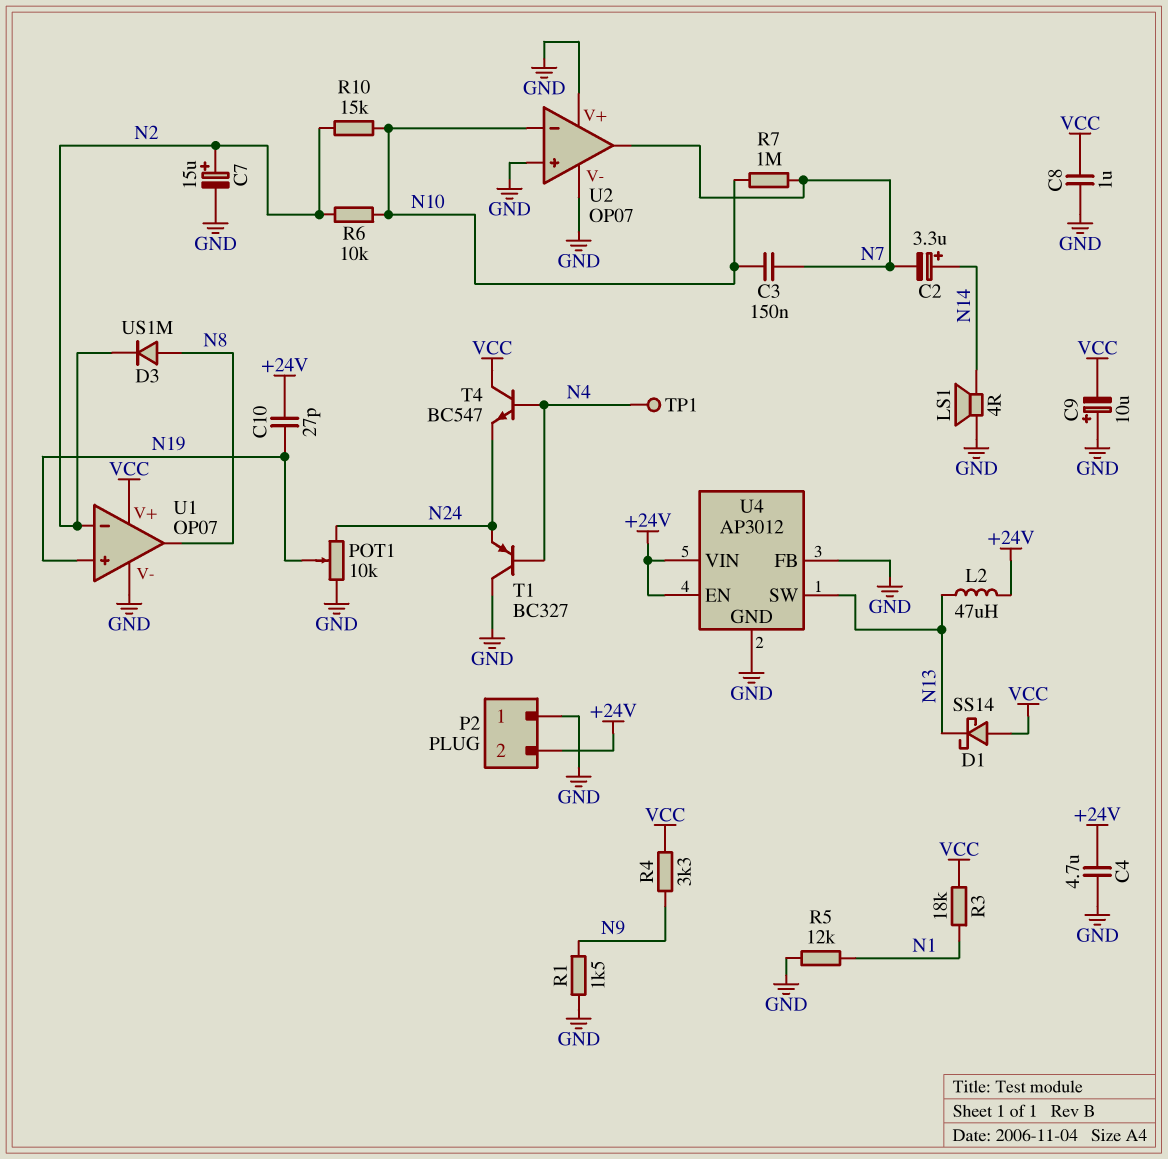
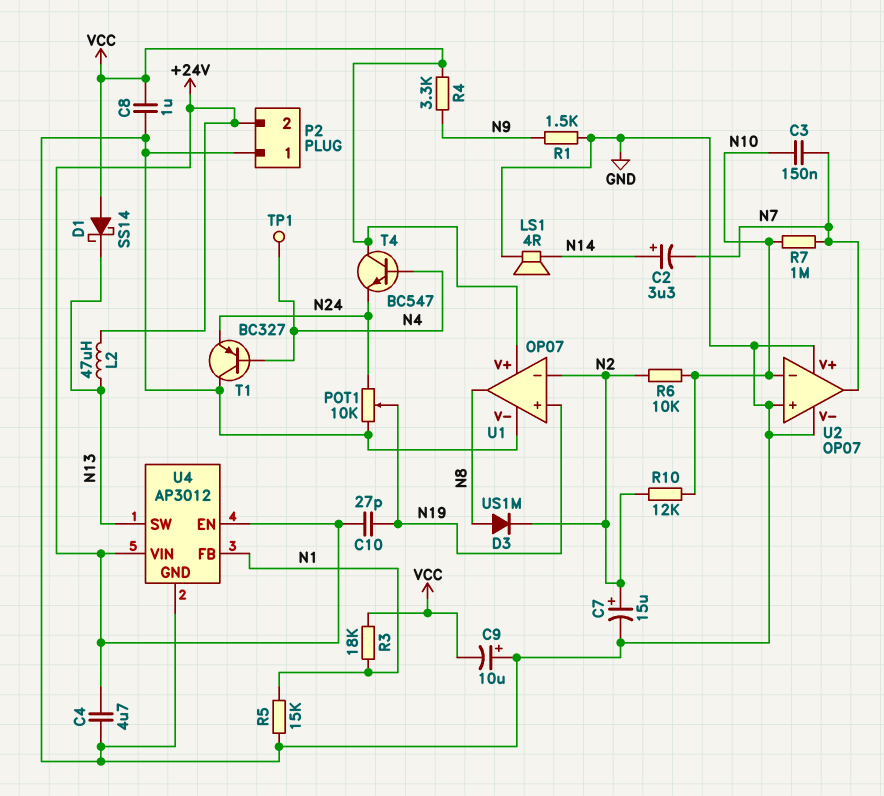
R5: 12k (GND, N1) -> 15k (GND, N1)
R10: 15k (N2, N10) -> 12k (N2, N10)
U4 pin FB: GND -> N1

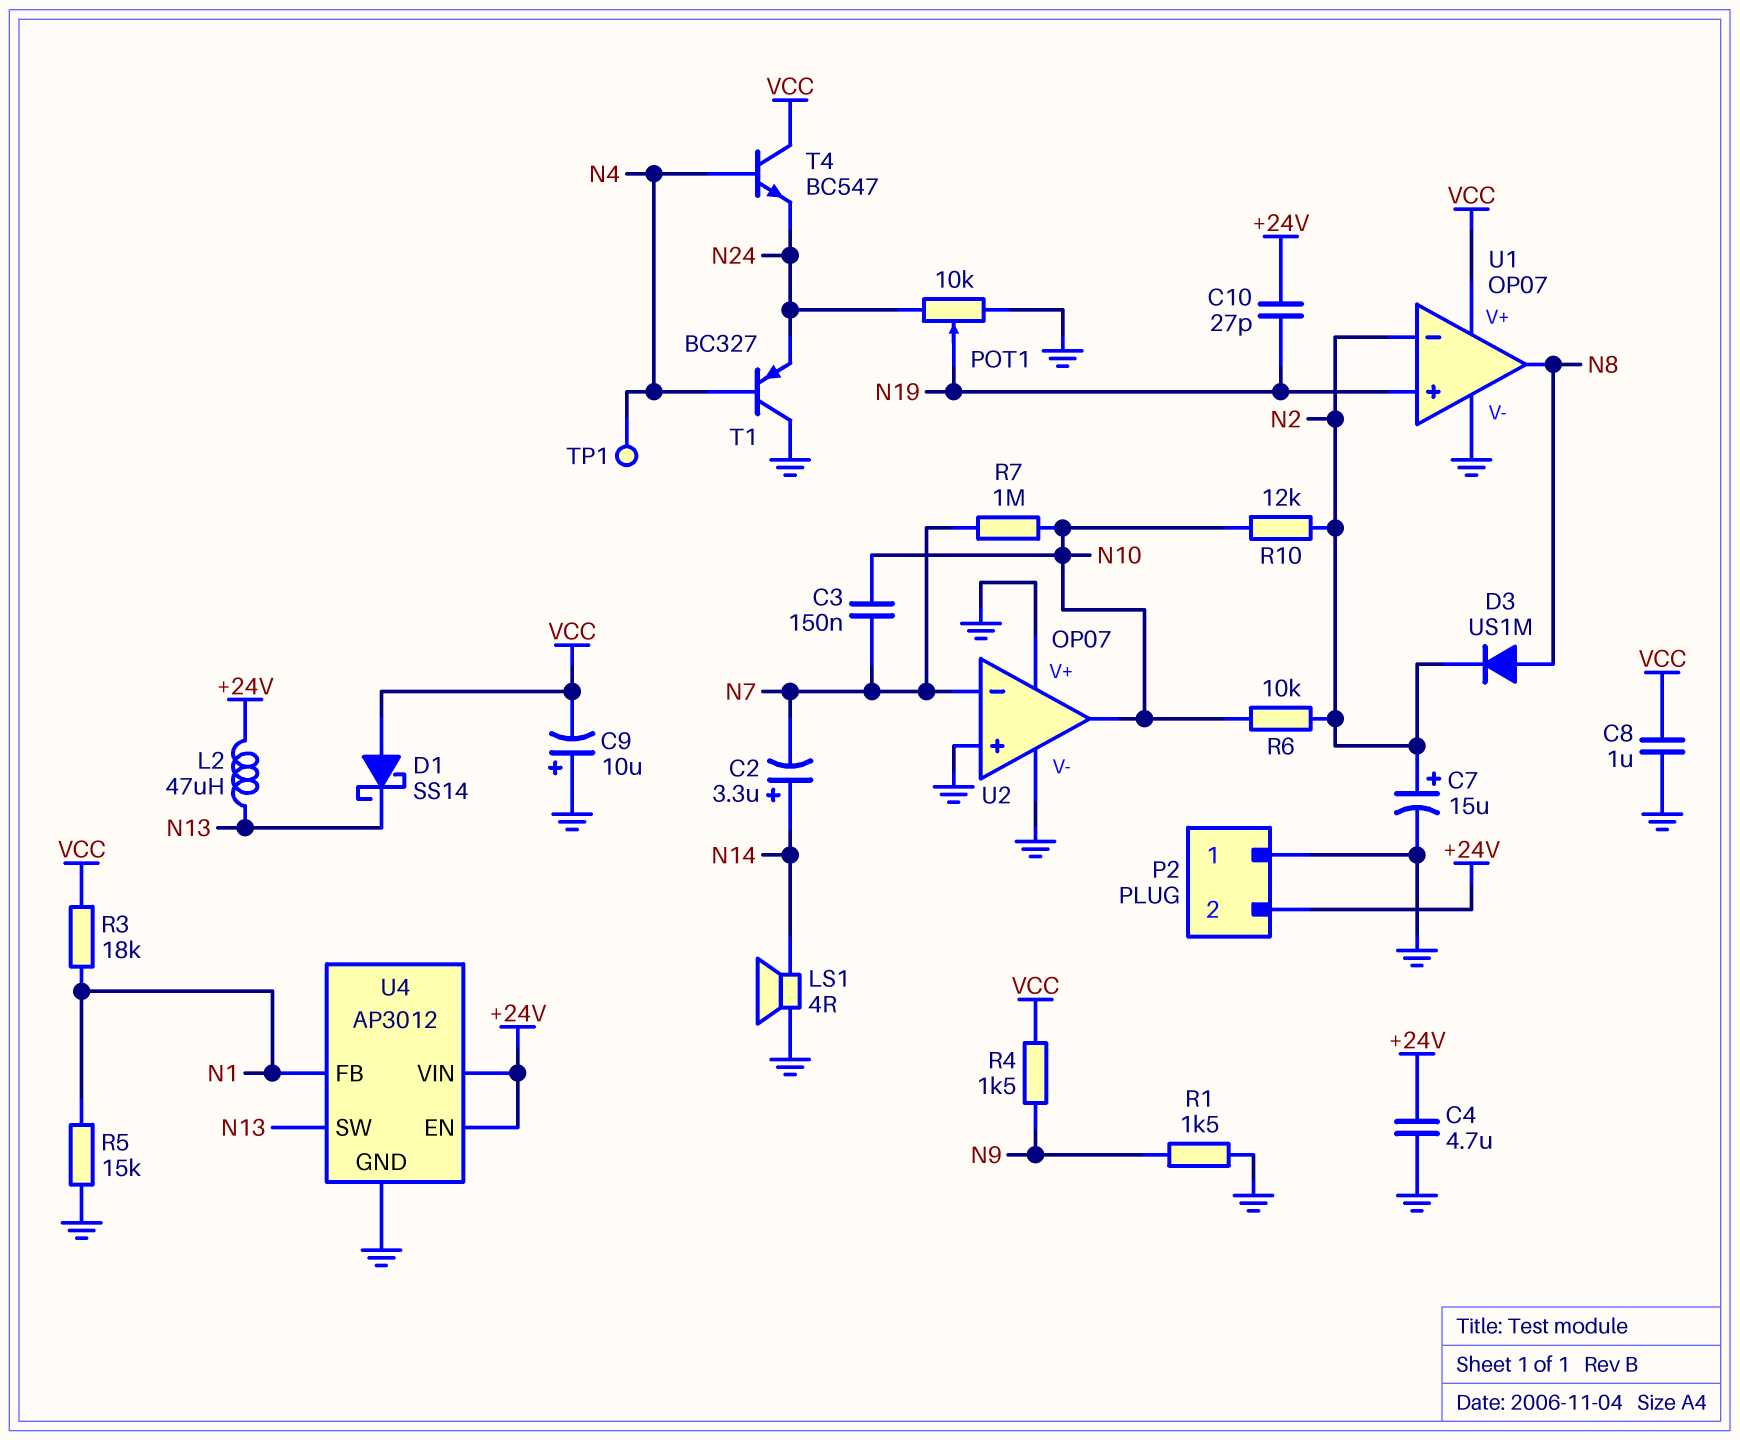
R4: 3.3k (N9, VCC) -> 1.5k (N9, VCC)
U2 pin in-: N10 -> N7
U2 pin out: N7 -> N10

